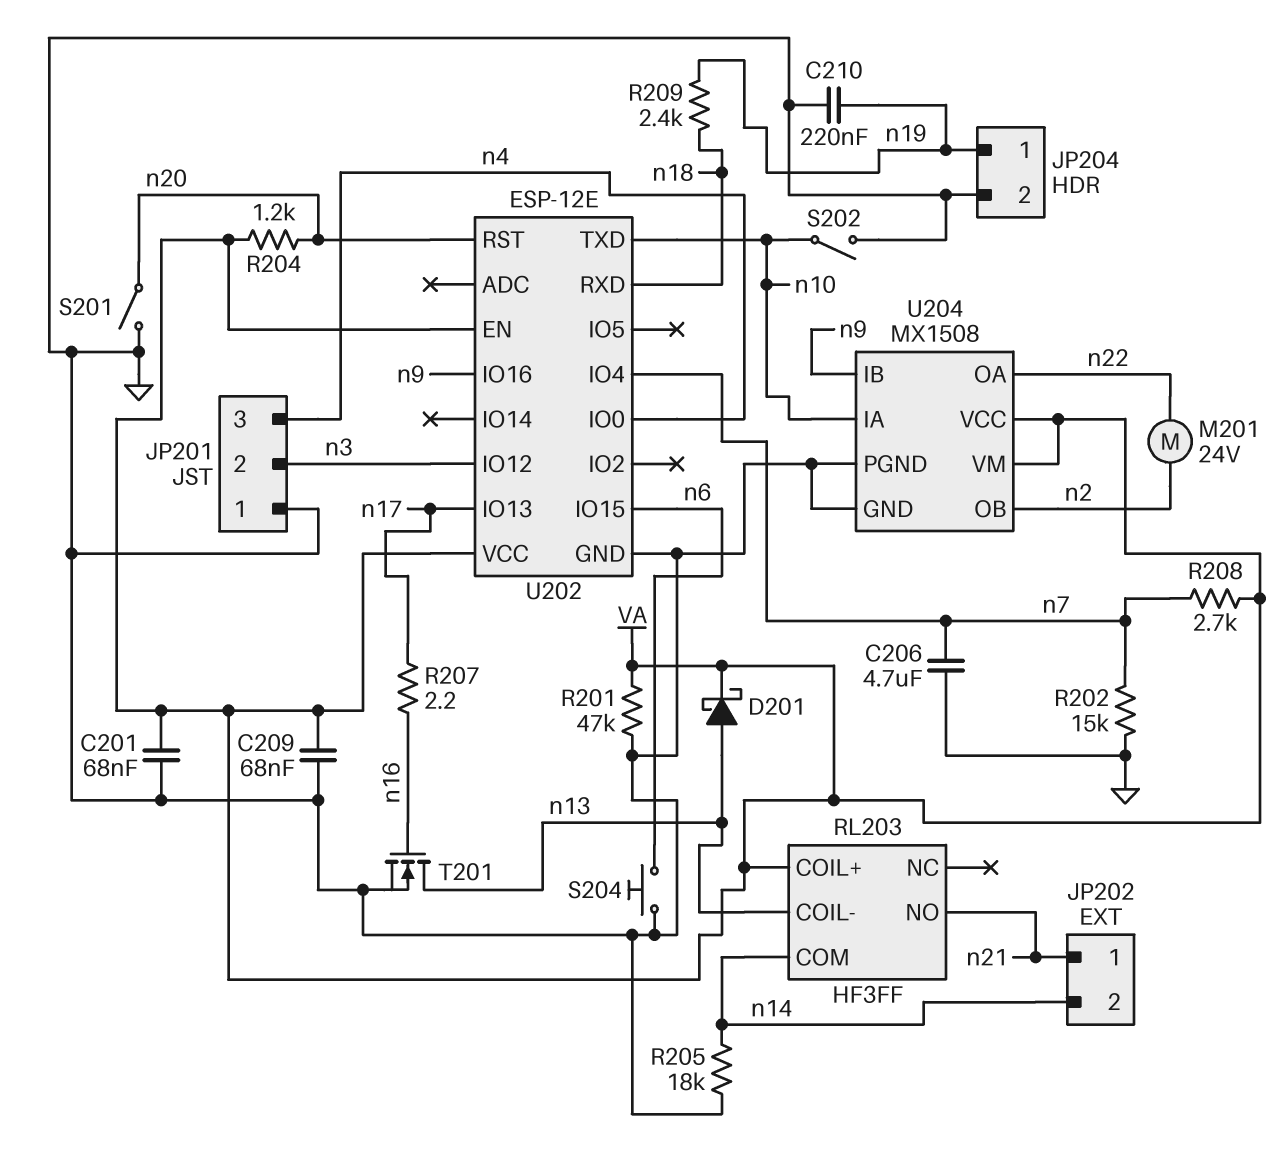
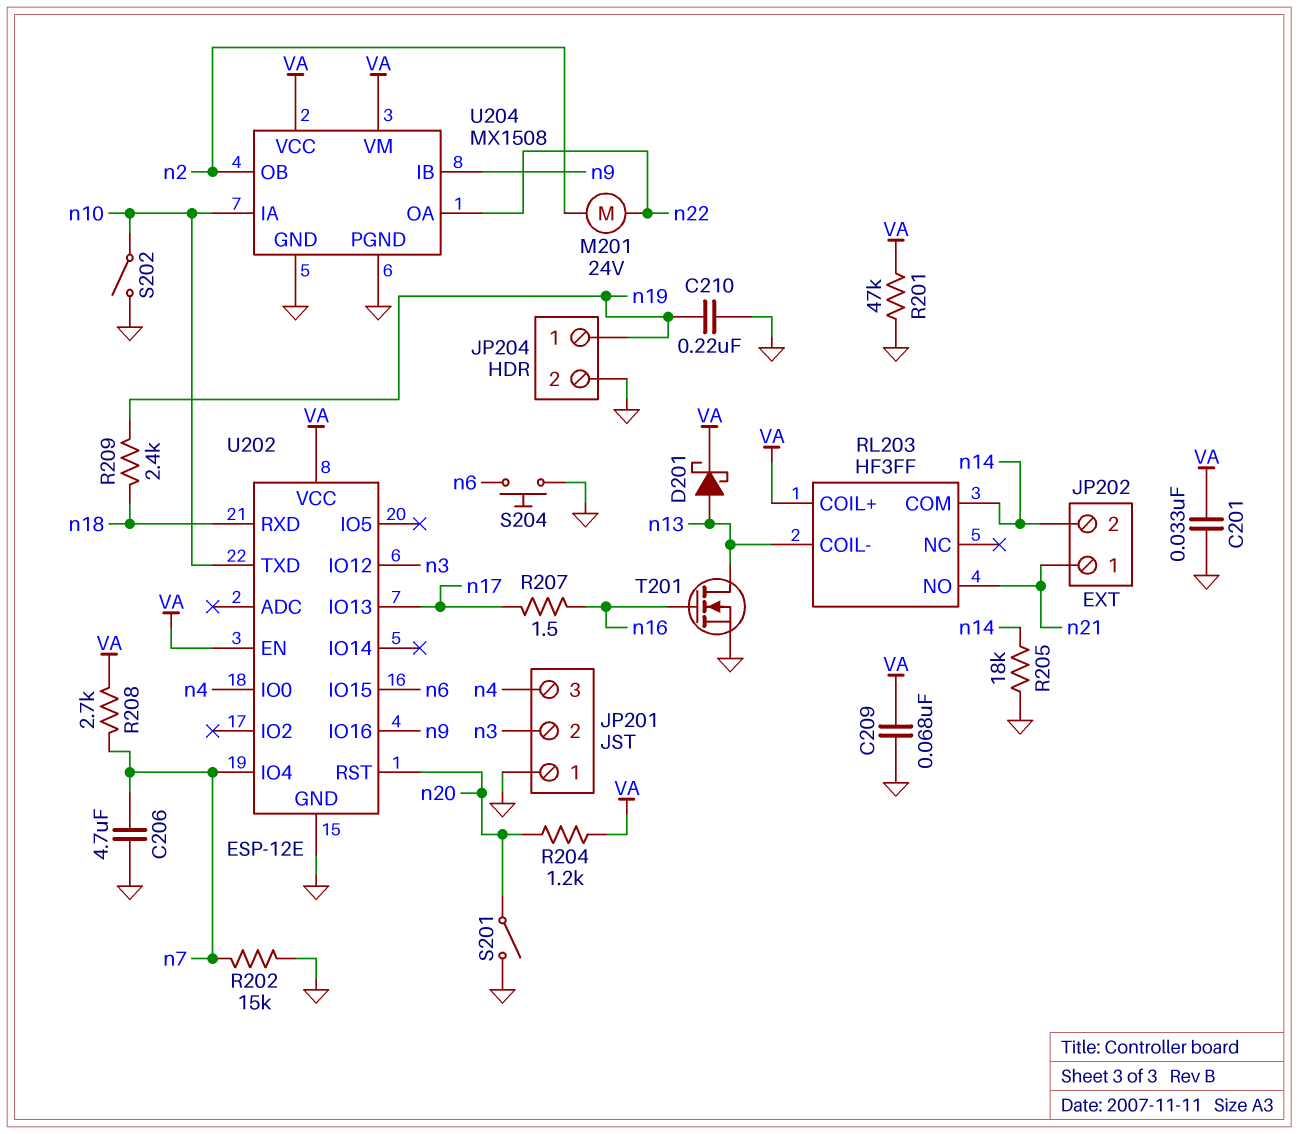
C201: 68nF (GND, VA) -> 33nF (GND, VA)
R207: 2.2 (n16, n17) -> 1.5 (n16, n17)

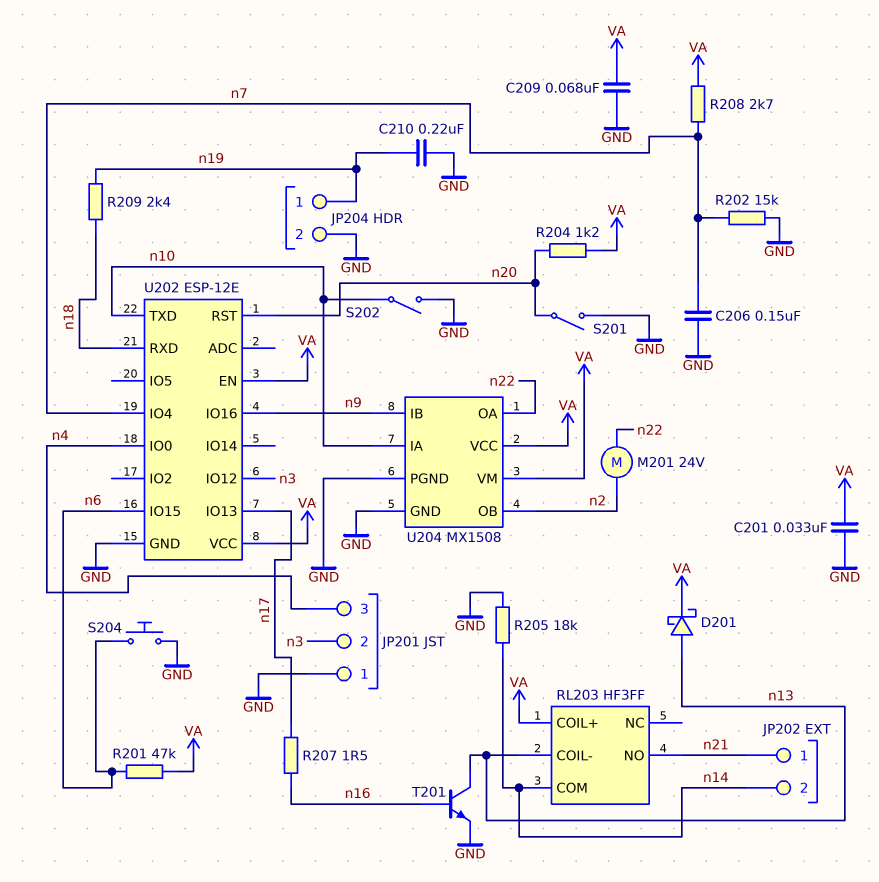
C206: 4.7uF (GND, n7) -> 150nF (GND, n7)
R201: 47k (GND, VA) -> 47k (VA, n6)
T201: NMOS (G n16, D n13, S GND) -> NPN (B n16, C n13, E GND)

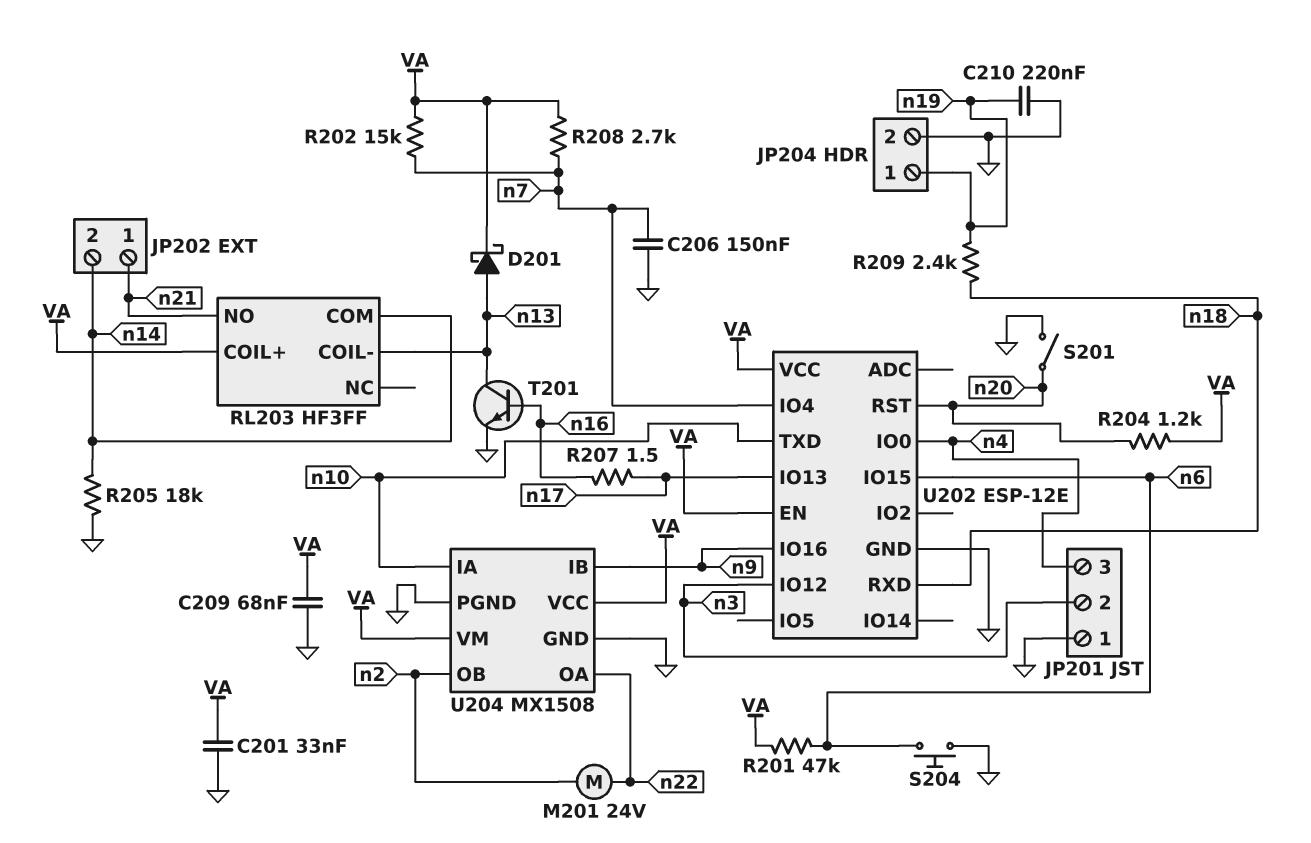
R202: 15k (GND, n7) -> 15k (VA, n7)
S202: switch (GND, n10) -> none

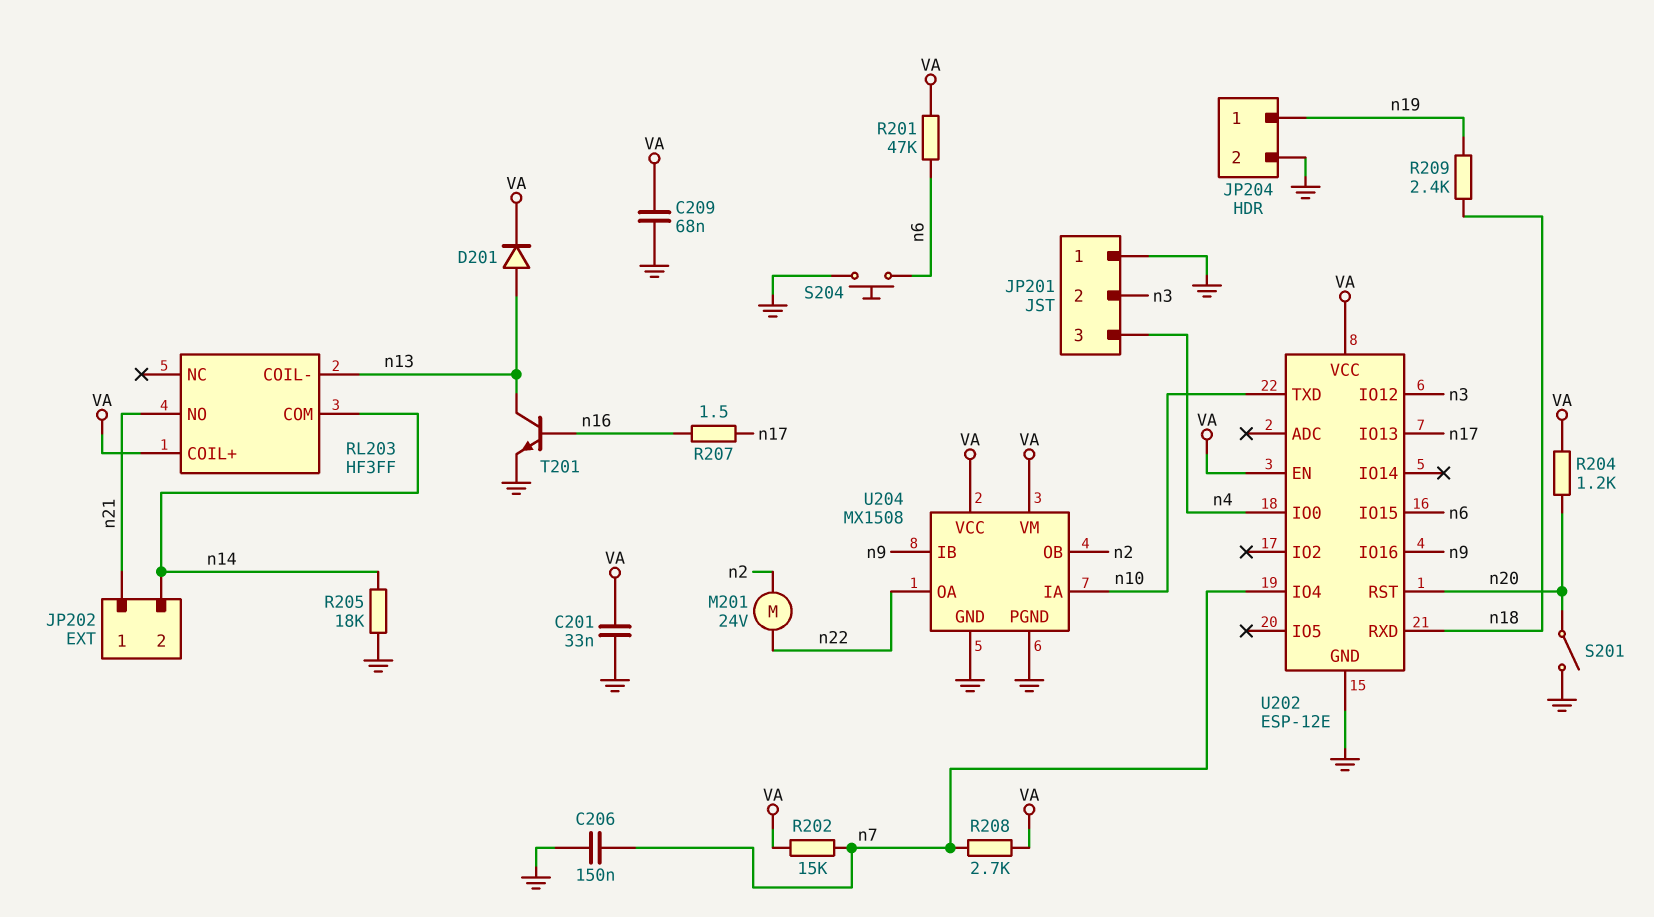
C210: 220nF (GND, n19) -> none
D201: schottky (A n13, K VA) -> diode (A n13, K VA)

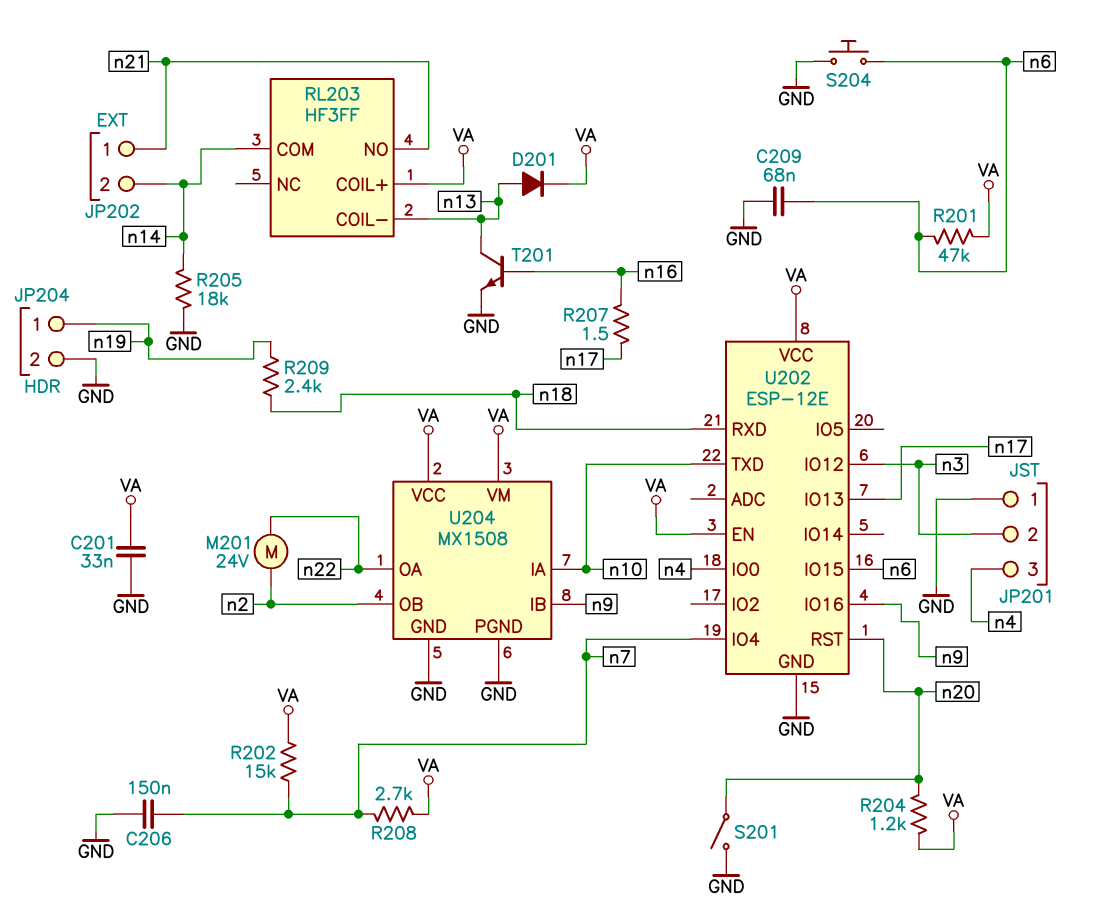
C209: 68nF (GND, VA) -> 68nF (GND, n6)

